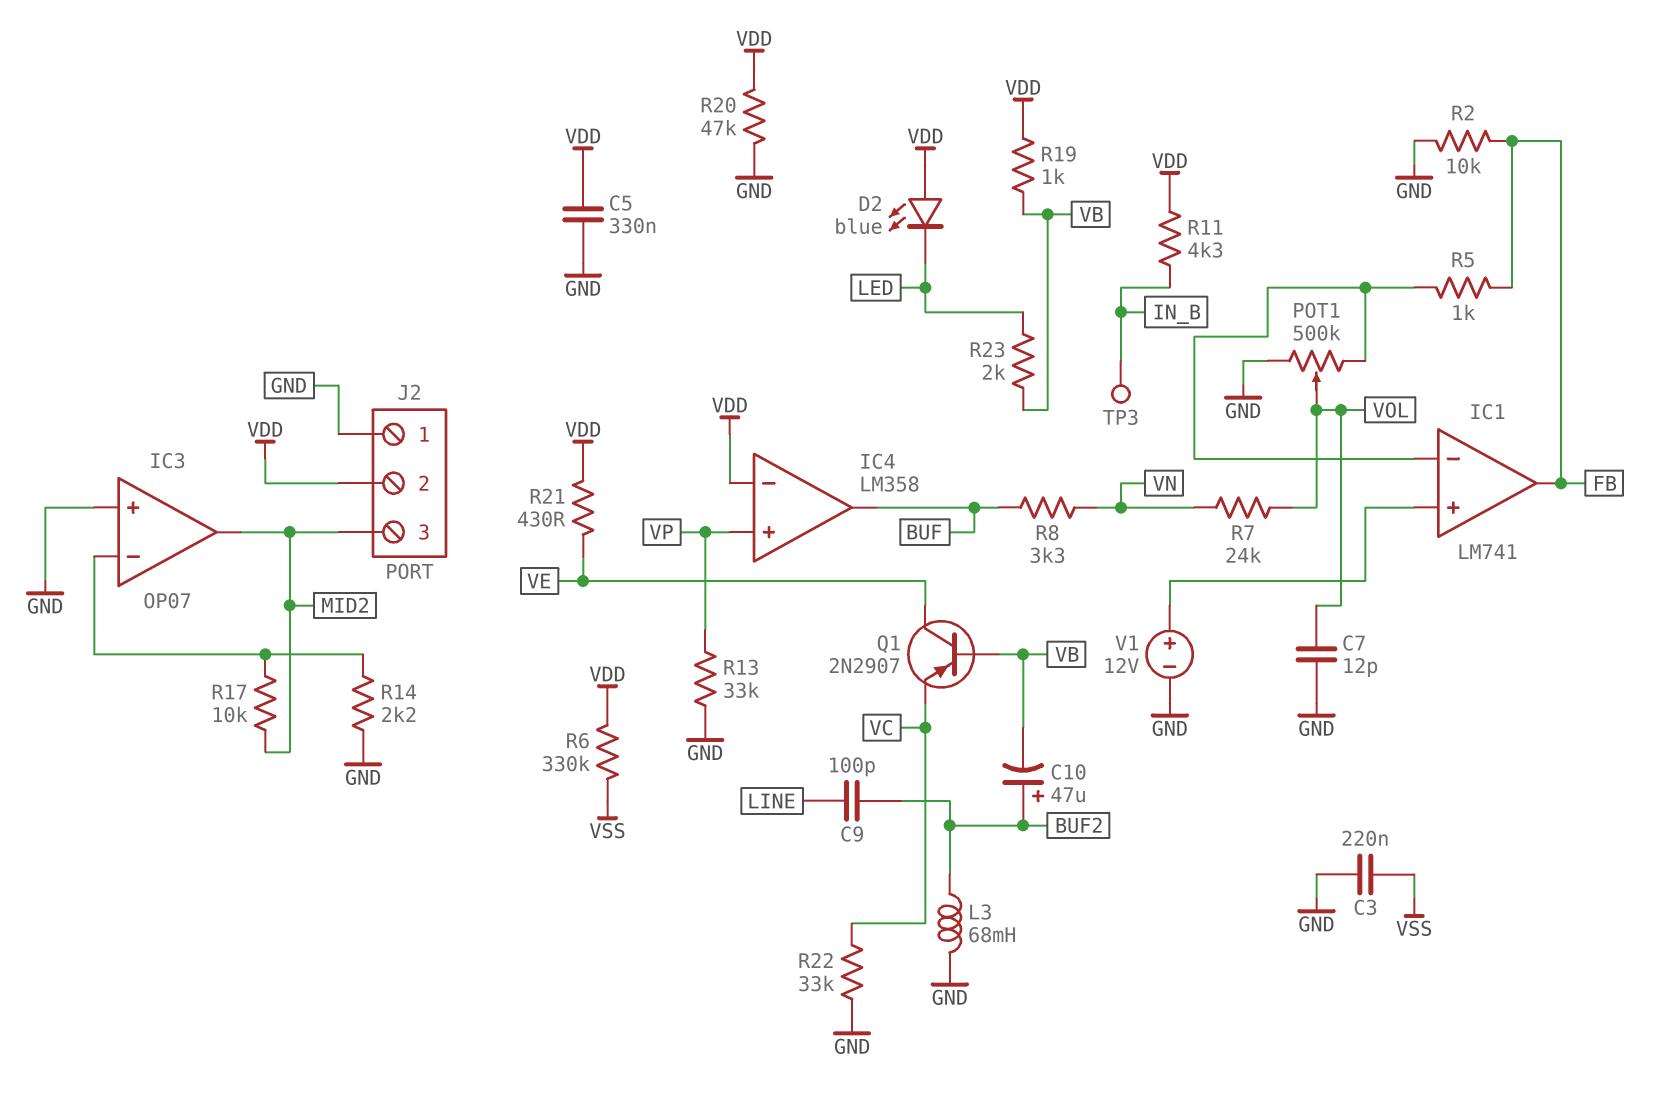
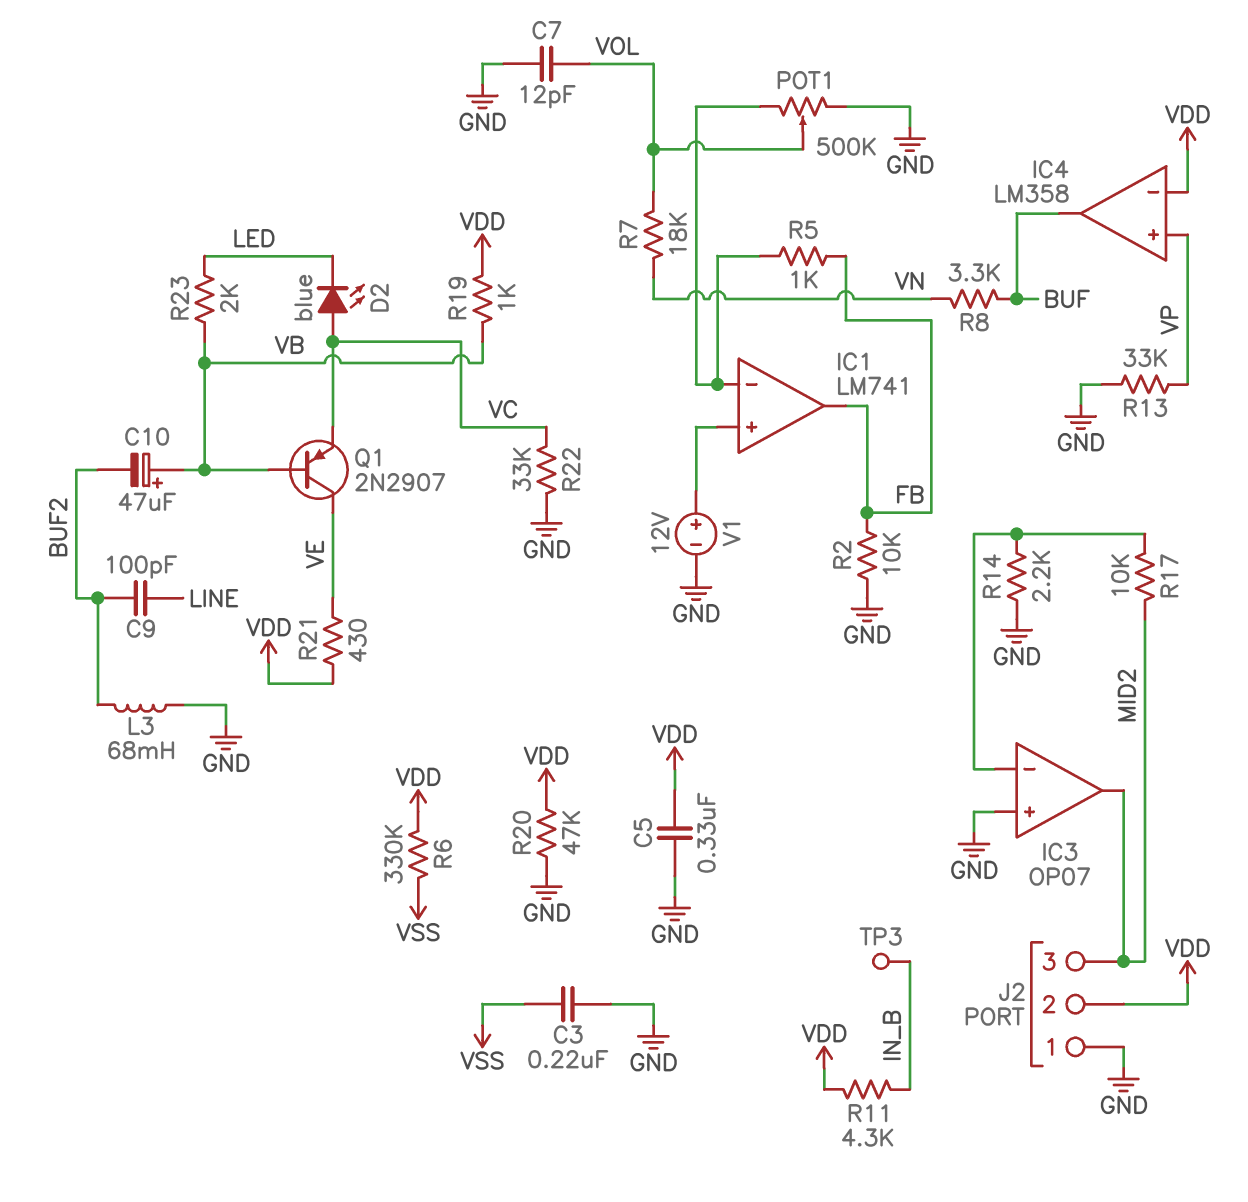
C10: 47uF (plus BUF2, minus VB) -> 47uF (plus VB, minus BUF2)
D2: LED blue (A VDD, K LED) -> LED blue (A VC, K LED)
R7: 24k (VN, VOL) -> 18k (VN, VOL)

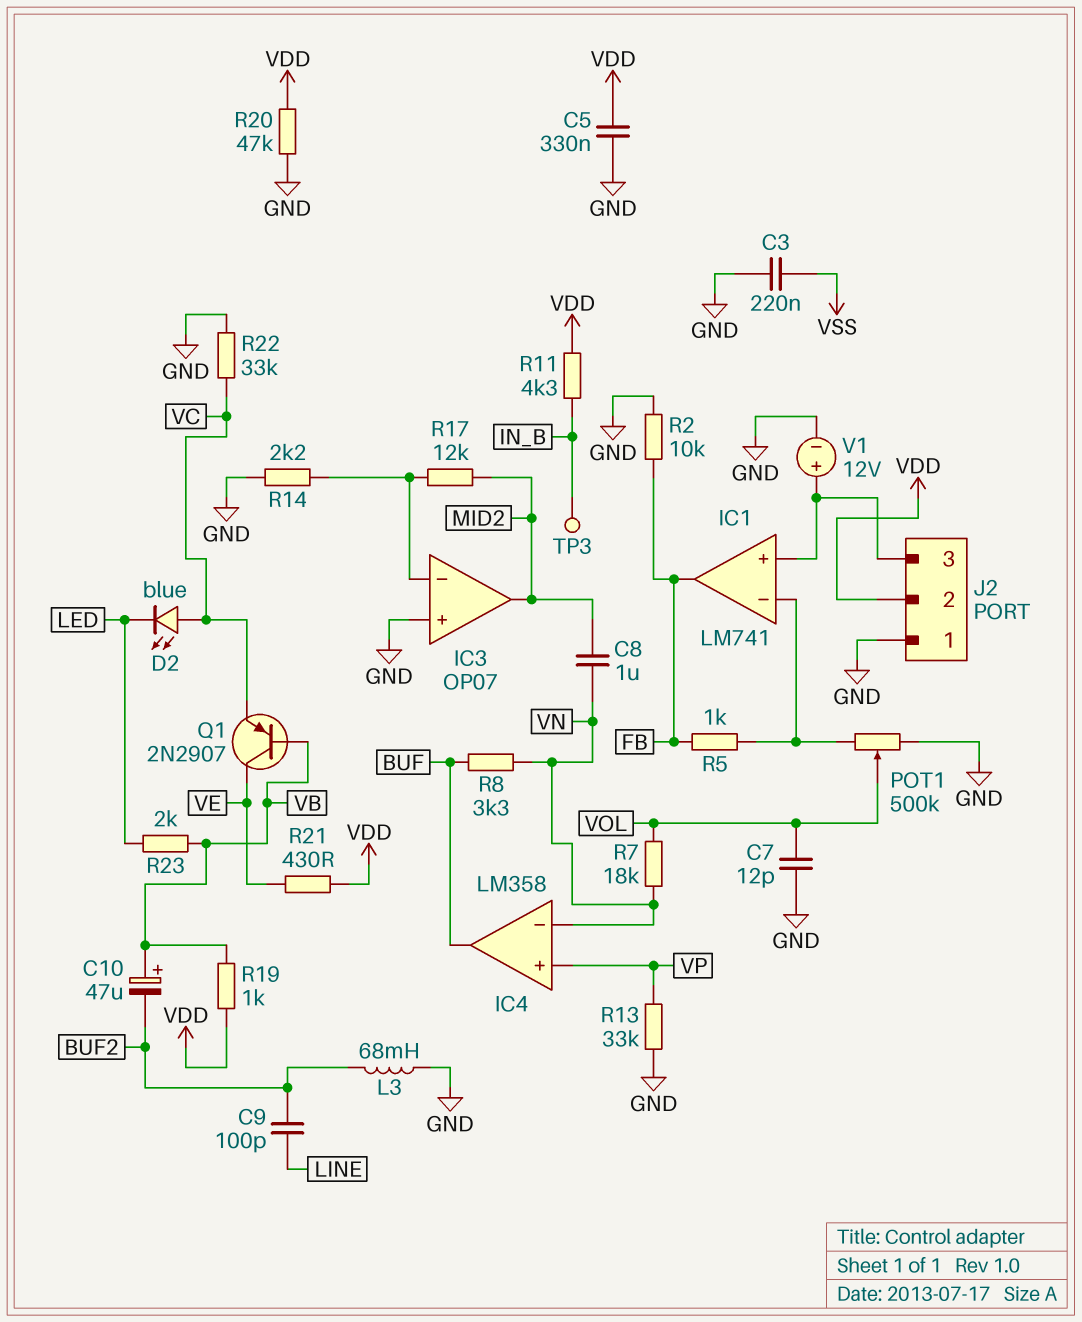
C8: none -> 1uF (MID2, VN)
IC4 pin in-: VDD -> VN
J2 pin 3: MID2 -> IC1/in+
R6: 330k (VDD, VSS) -> none
R17: 10k (IC3/in-, MID2) -> 12k (IC3/in-, MID2)

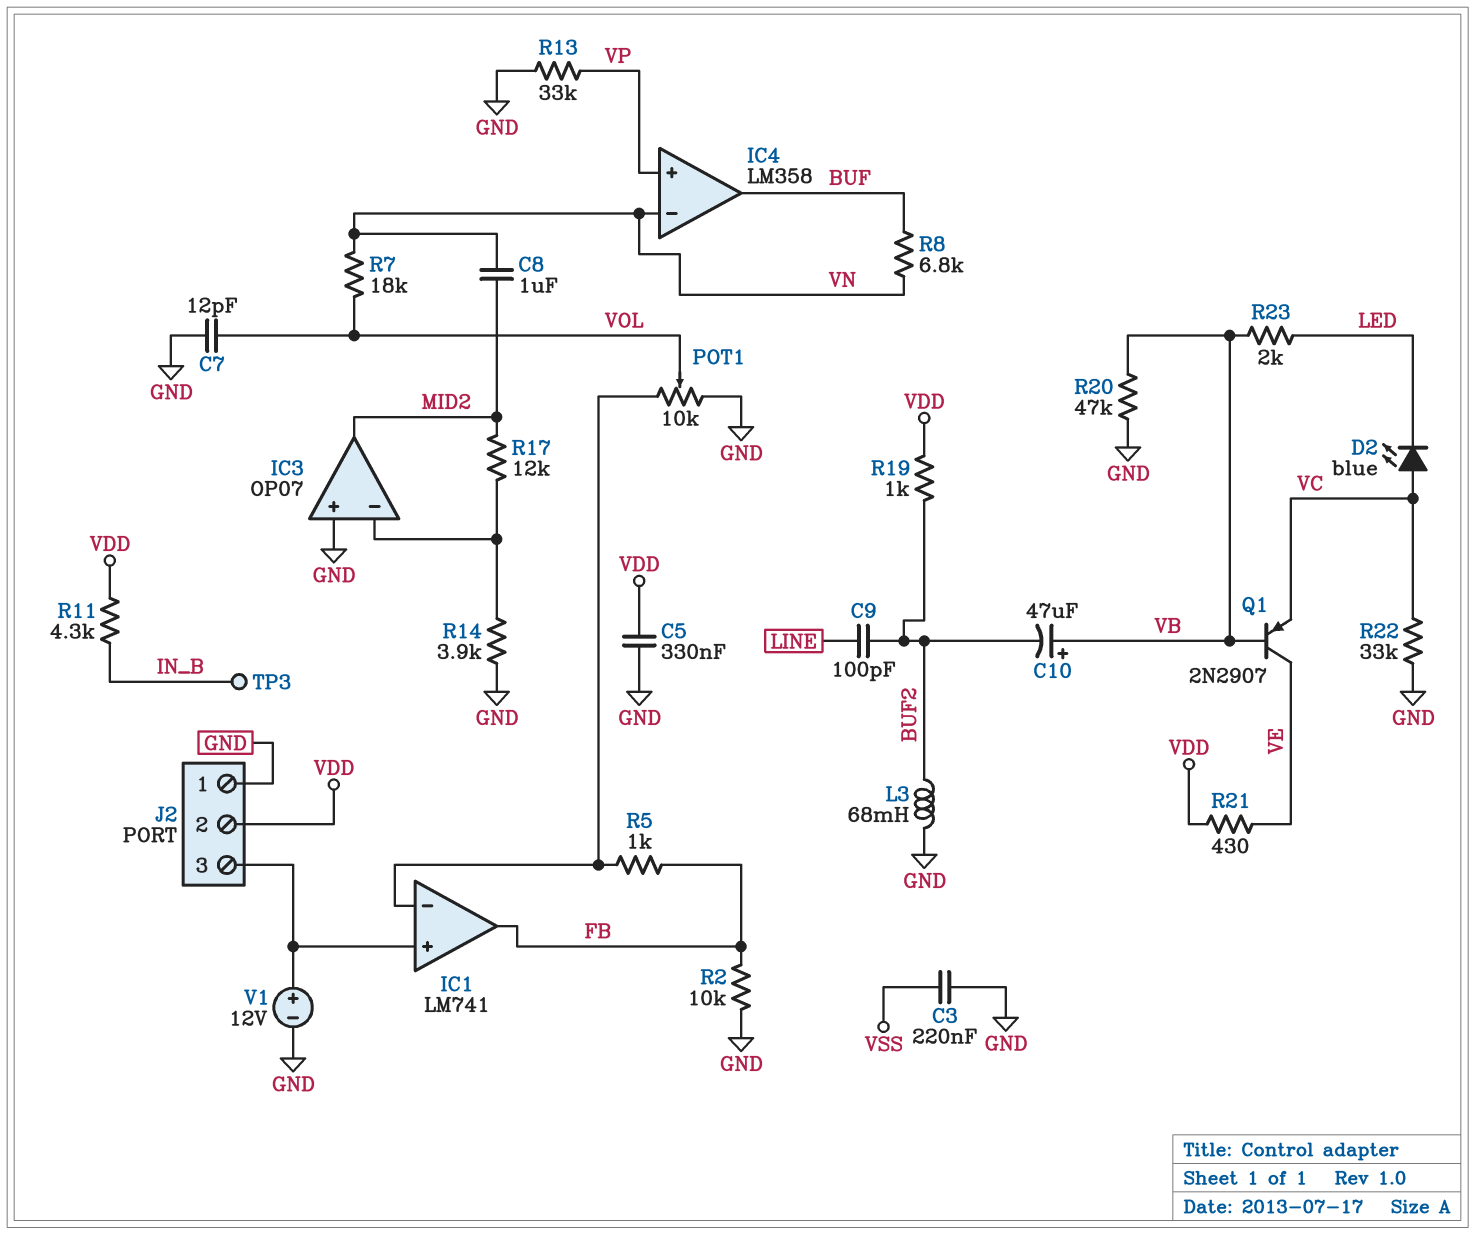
POT1: 500k (GND, IC1/in-, wiper VOL) -> 10k (GND, IC1/in-, wiper VOL)
R8: 3.3k (BUF, VN) -> 6.8k (BUF, VN)
R14: 2.2k (GND, IC3/in-) -> 3.9k (GND, IC3/in-)
R19: 1k (VB, VDD) -> 1k (BUF2, VDD)
R20: 47k (GND, VDD) -> 47k (GND, VB)

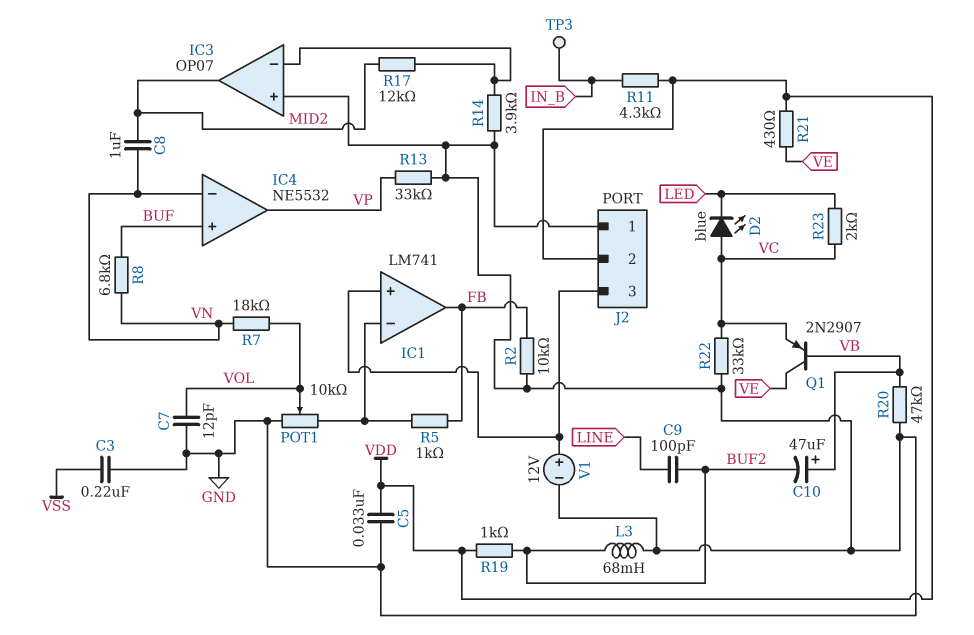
C5: 330nF (GND, VDD) -> 33nF (GND, VDD)
IC4: LM358 -> NE5532
IC4 pin in+: VP -> BUF
IC4 pin out: BUF -> VP
R23: 2k (LED, VB) -> 2k (LED, VC)

